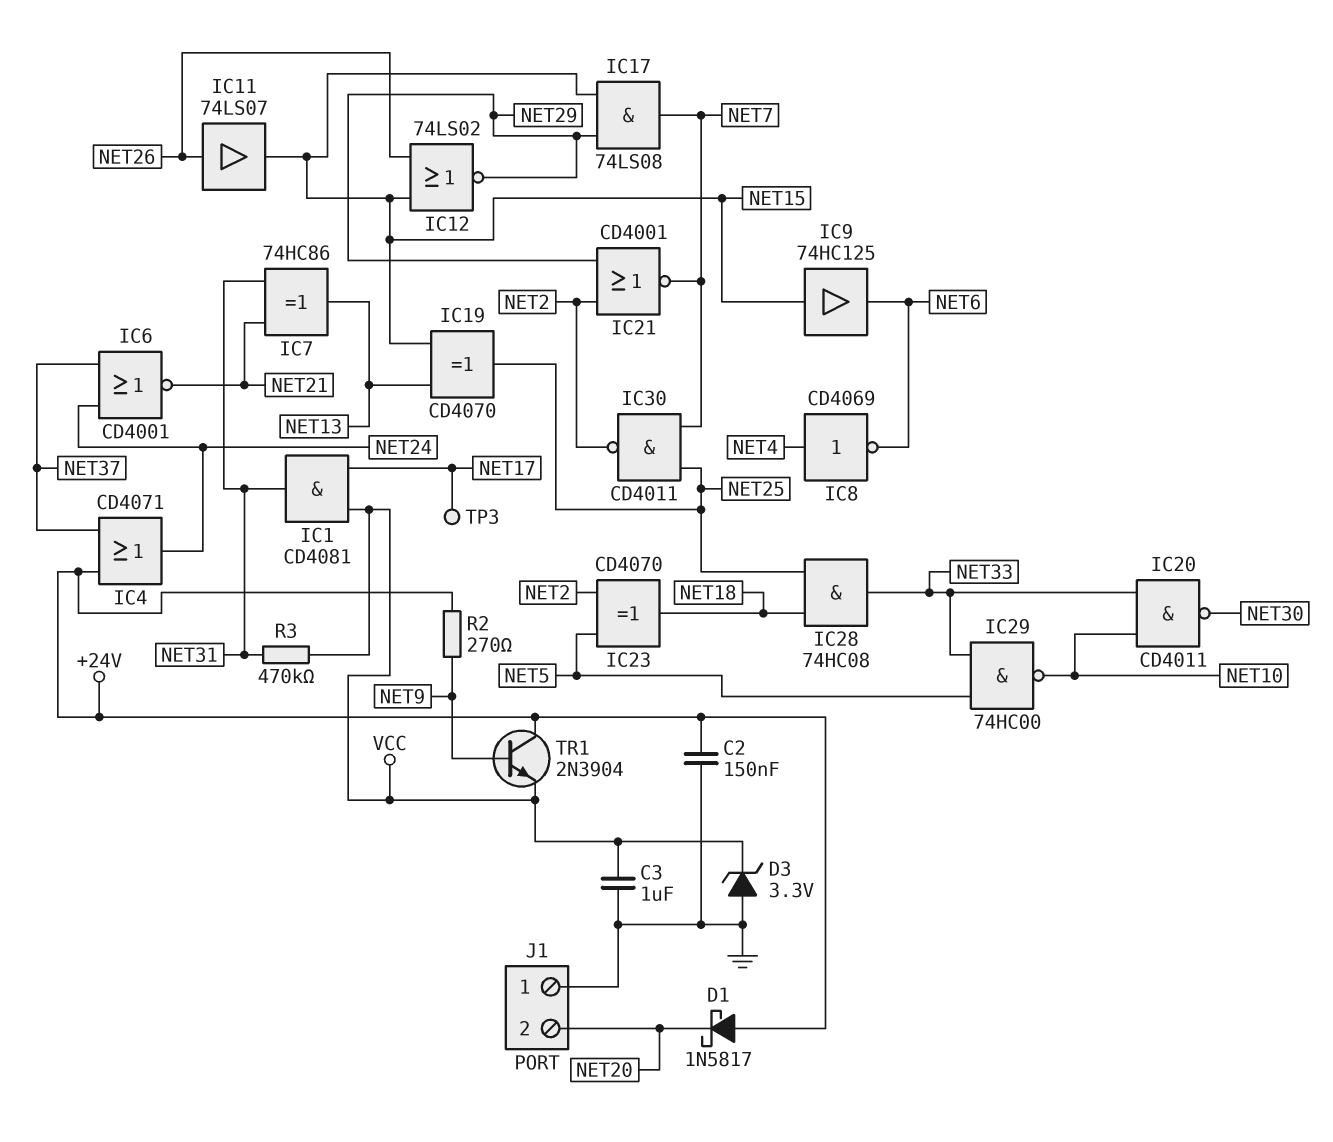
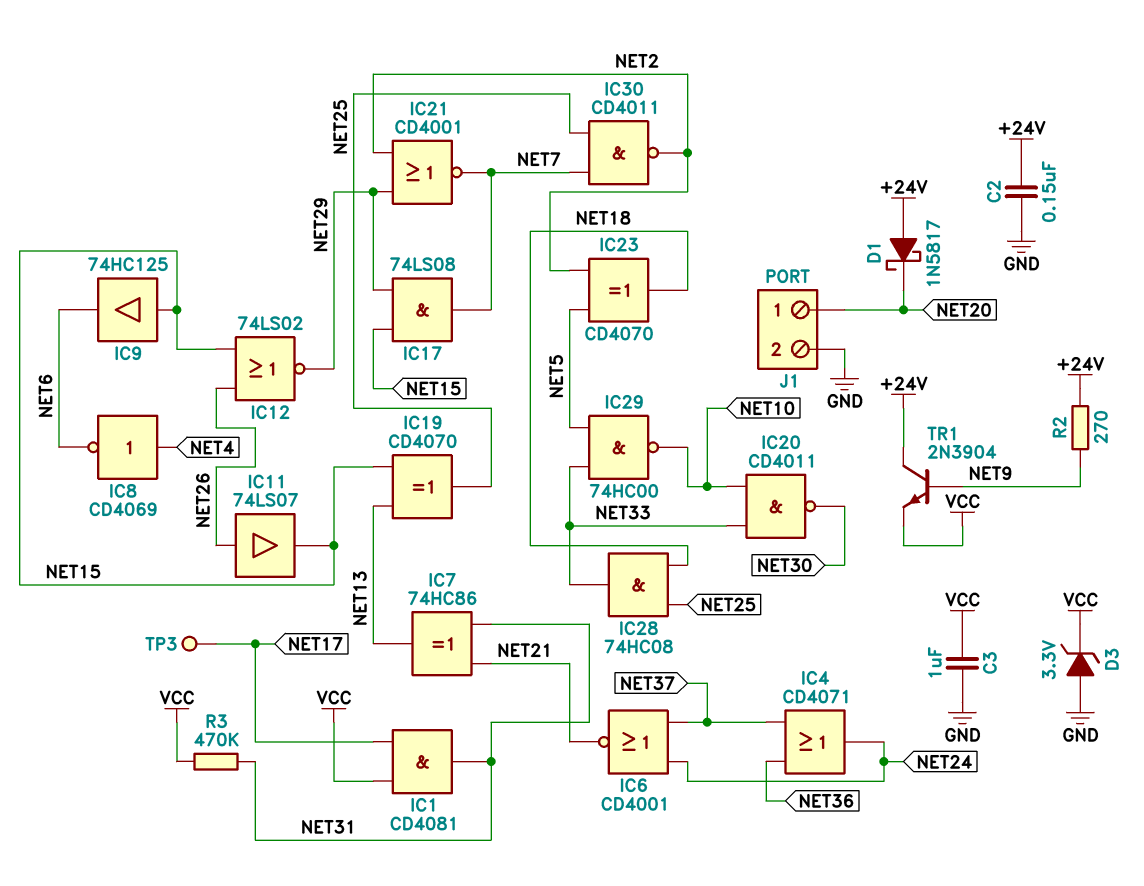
IC4: OR CD4071 (in +24V, in NET37, out NET24) -> OR CD4071 (in NET36, in NET37, out NET24)
J1 pin 1: GND -> NET20
J1 pin 2: NET20 -> GND

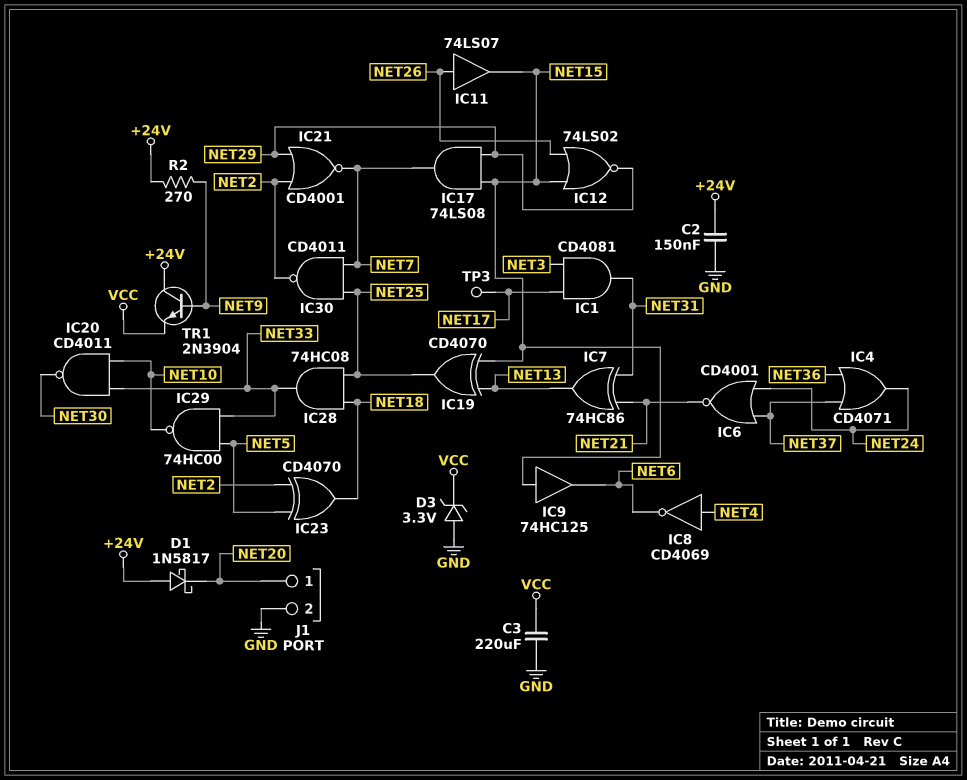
C3: 1uF (GND, VCC) -> 220uF (GND, VCC)
IC1: AND CD4081 (in NET17, in VCC, out NET31) -> AND CD4081 (in NET3, in NET17, out NET31)
R3: 470k (NET31, VCC) -> none

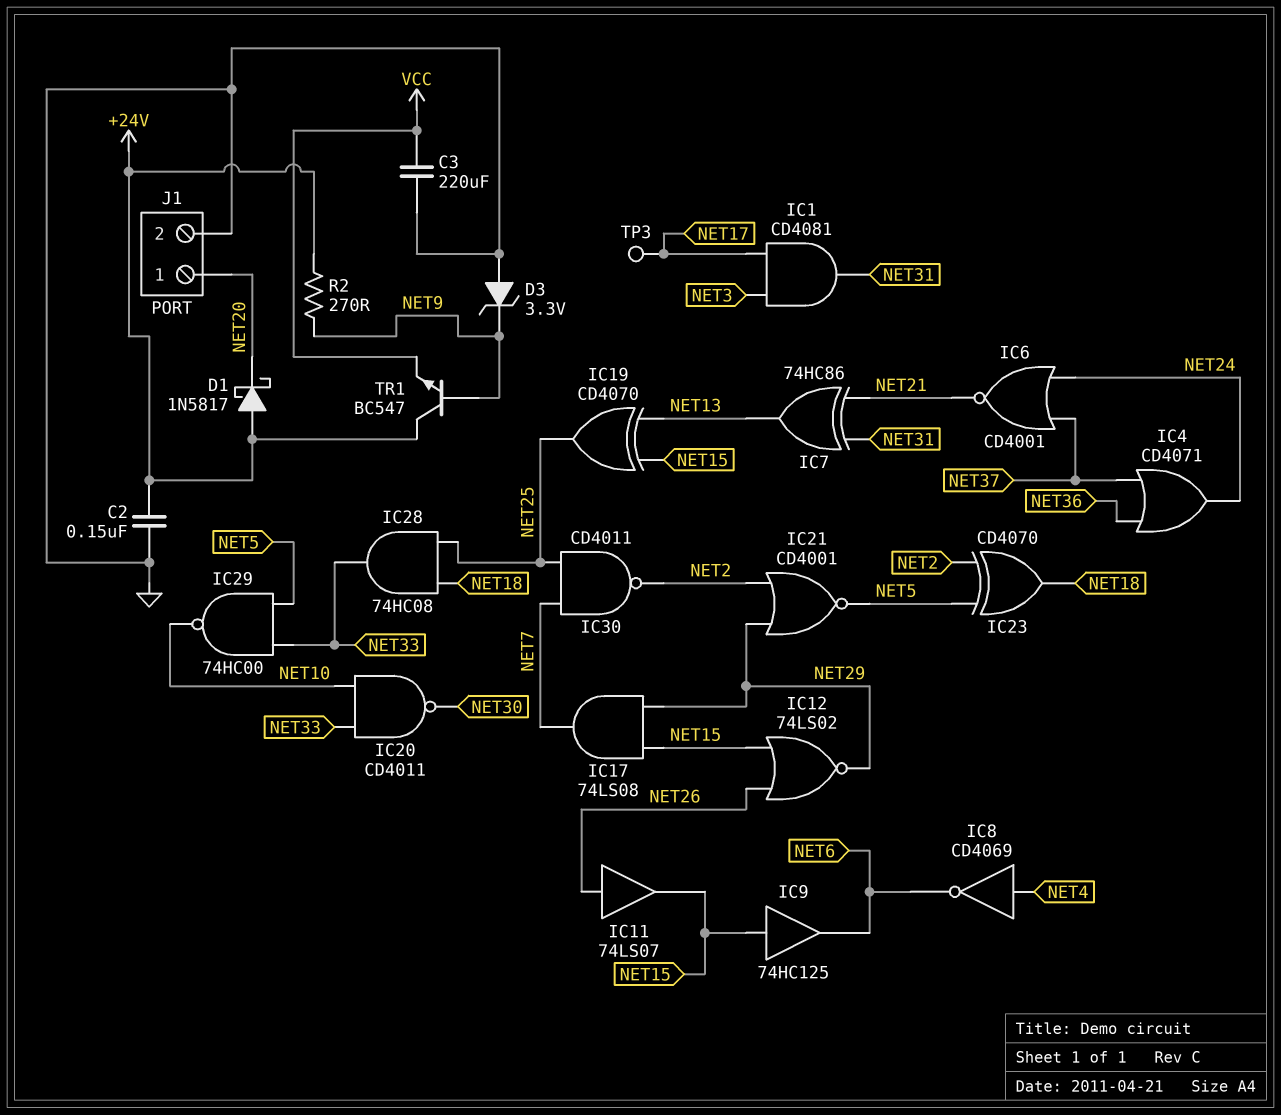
D3: zener 3.3V (A GND, K VCC) -> zener 3.3V (A GND, K NET9)
IC21: NOR CD4001 (in NET2, in NET29, out NET7) -> NOR CD4001 (in NET2, in NET29, out NET5)
TR1: NPN 2N3904 (B NET9, C +24V, E VCC) -> NPN BC547 (B NET9, C +24V, E VCC)

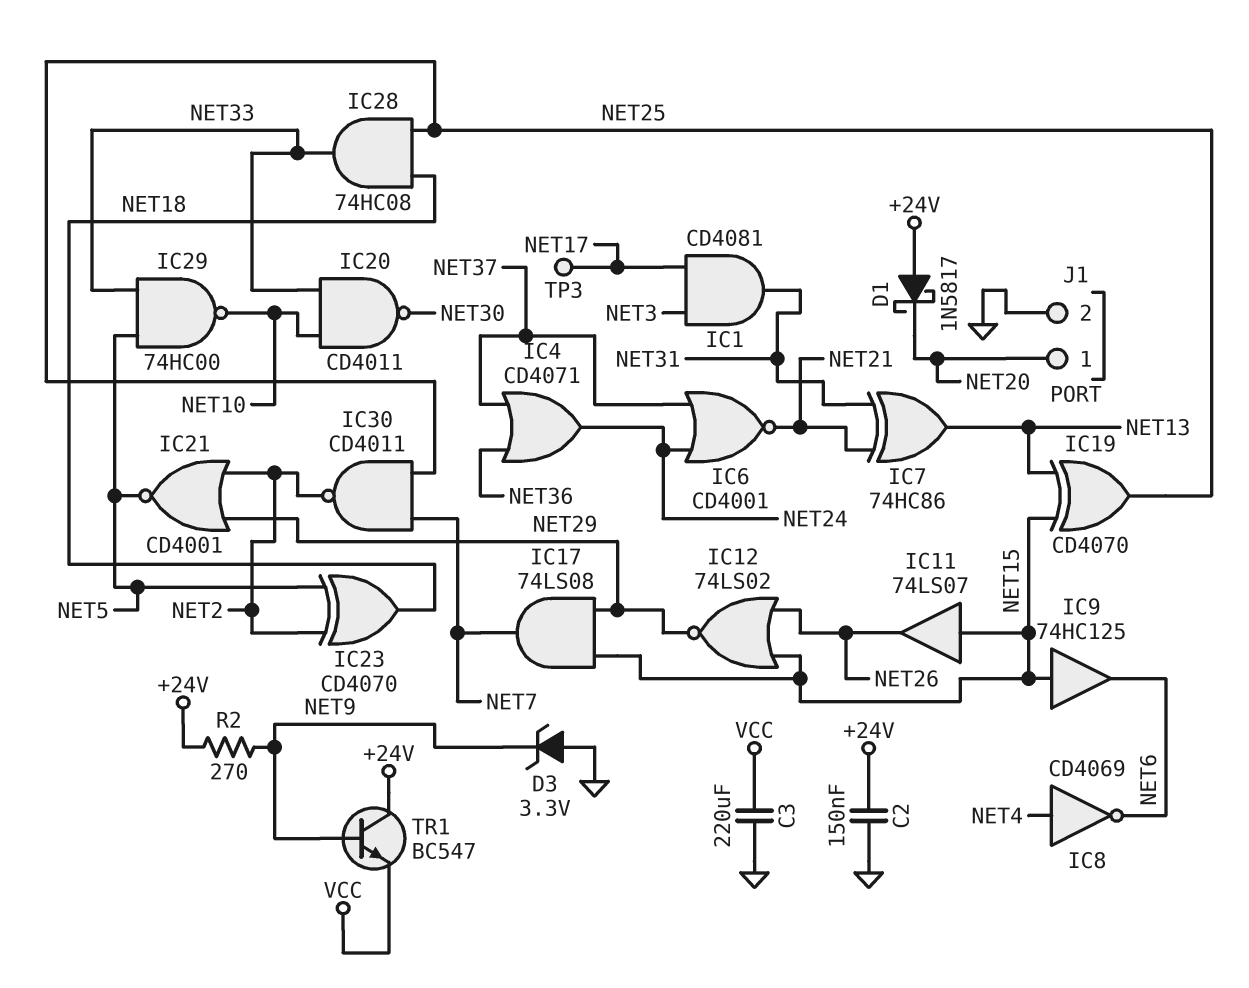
IC11: buffer 74LS07 (in NET26, out NET15) -> buffer 74LS07 (in NET15, out NET26)

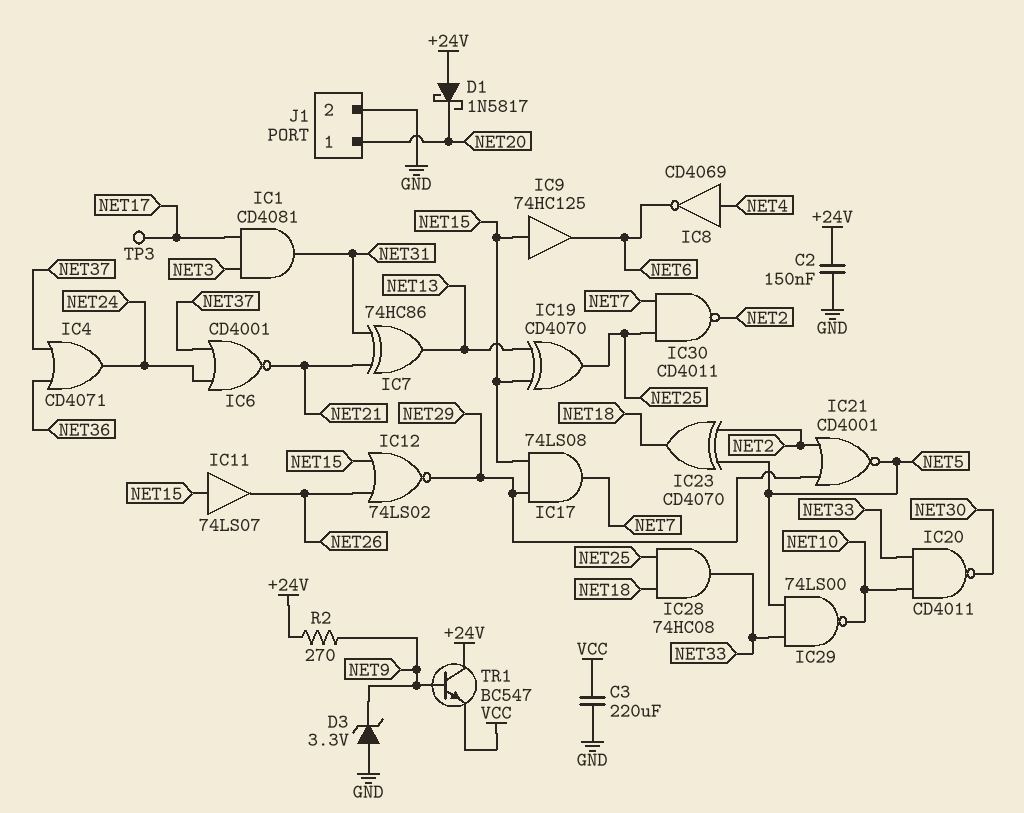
IC29: NAND 74HC00 (in NET5, in NET33, out NET10) -> NAND 74LS00 (in NET5, in NET33, out NET10)

